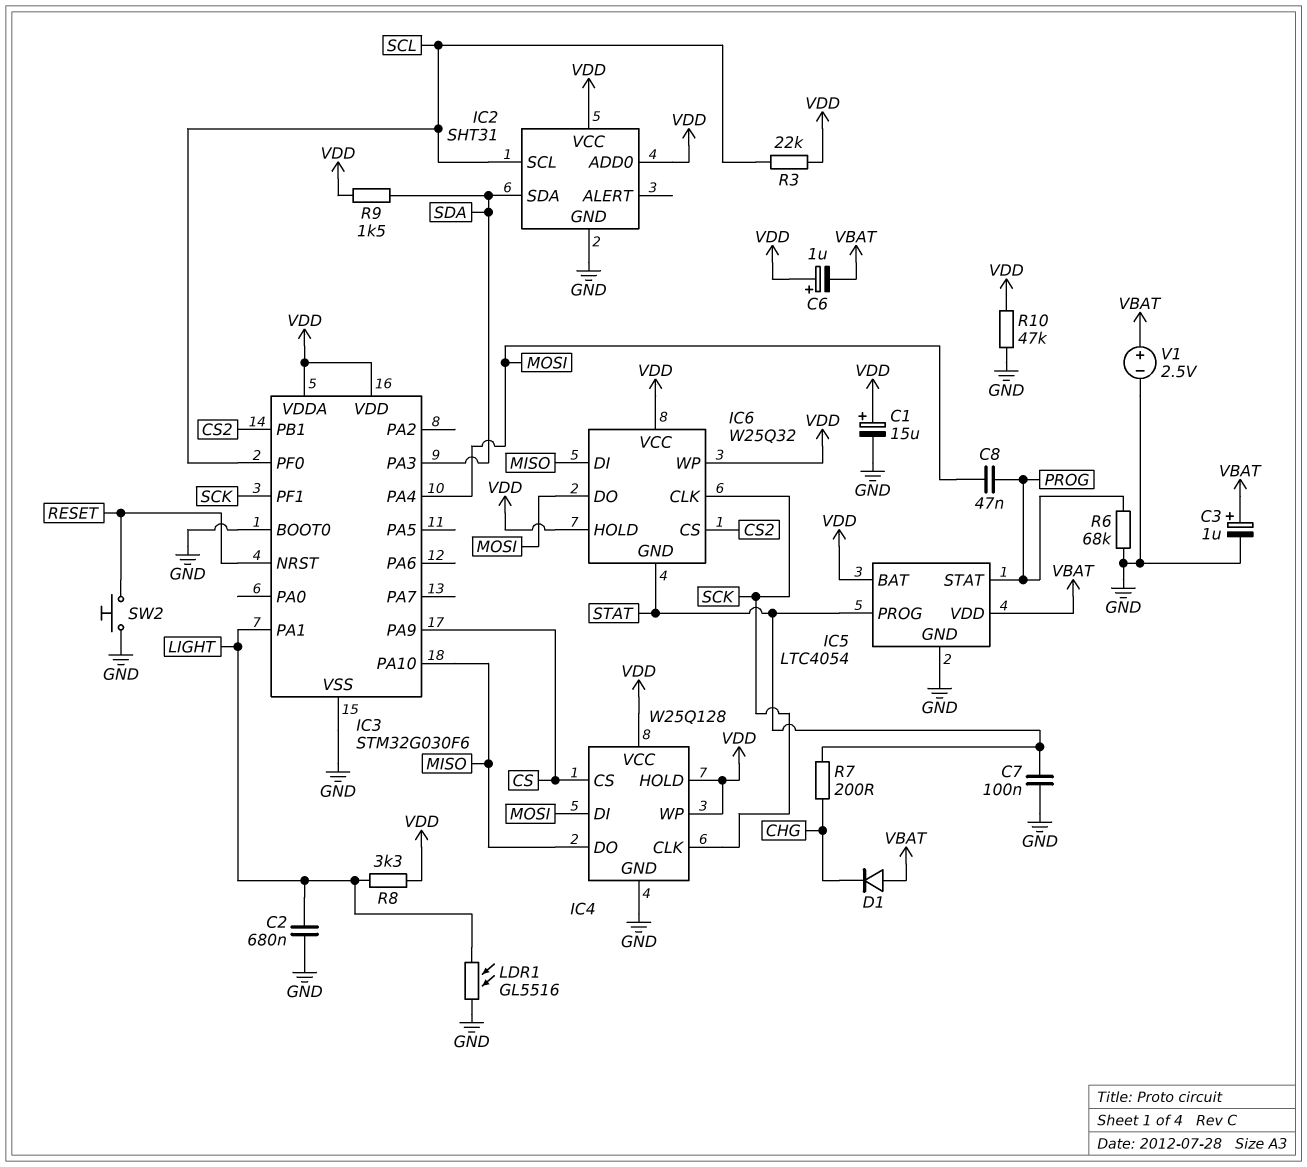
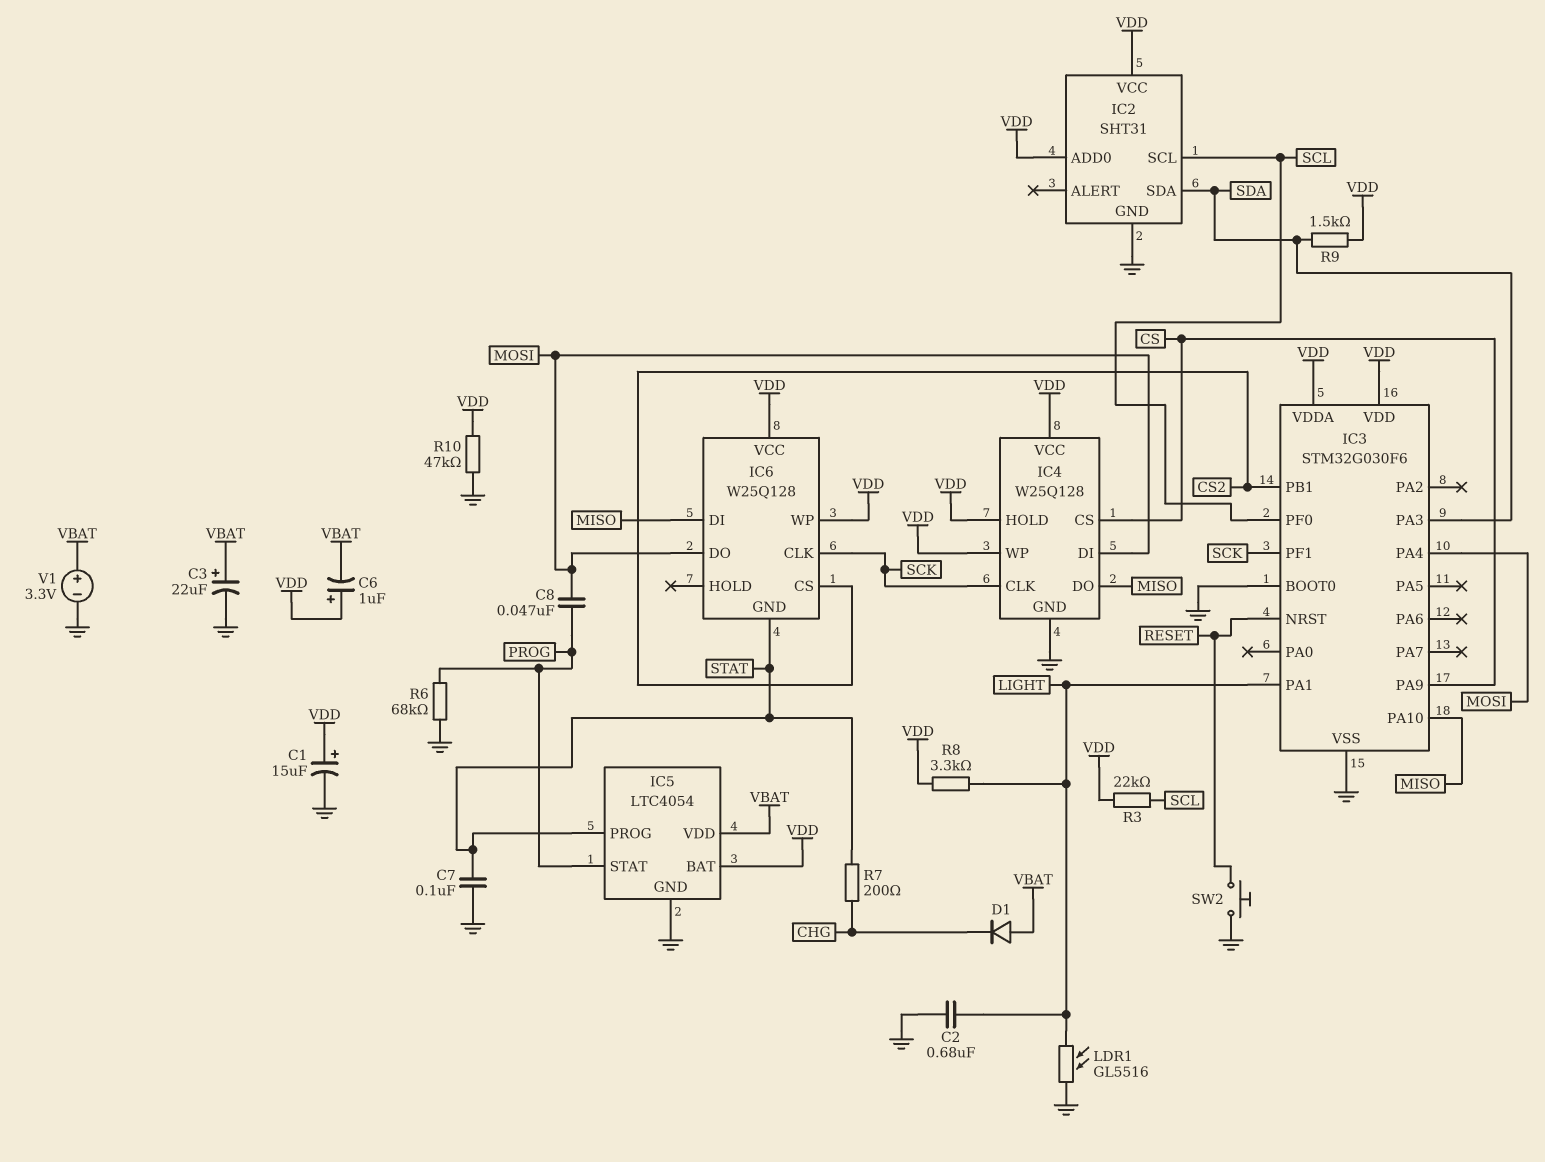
C3: 1uF (plus VBAT, minus GND) -> 22uF (plus VBAT, minus GND)
IC6: W25Q32 -> W25Q128
IC6 pin HOLD: VDD -> none
V1: 2.5V (plus VBAT, minus GND) -> 3.3V (plus VBAT, minus GND)

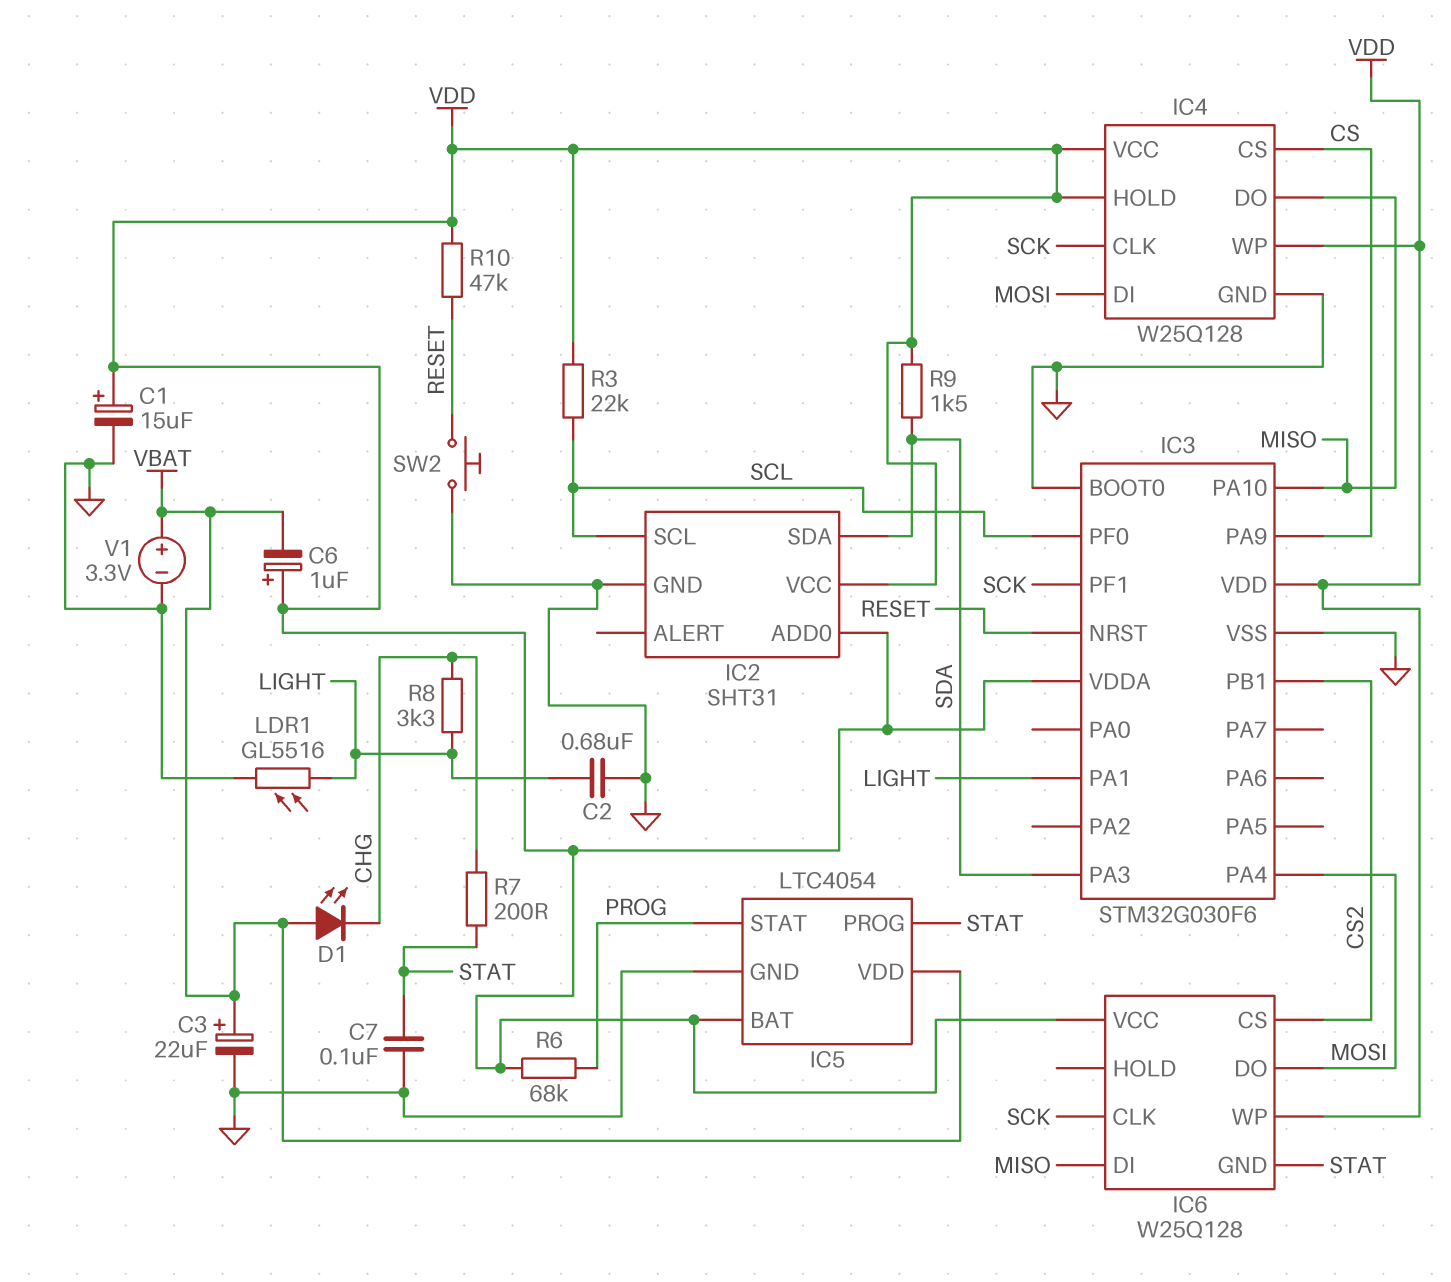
C8: 47nF (MOSI, PROG) -> none
D1: diode (A VBAT, K CHG) -> LED (A VBAT, K CHG)
R6: 68k (GND, PROG) -> 68k (PROG, VDD)
R8: 3.3k (LIGHT, VDD) -> 3.3k (CHG, LIGHT)
R10: 47k (GND, VDD) -> 47k (RESET, VDD)

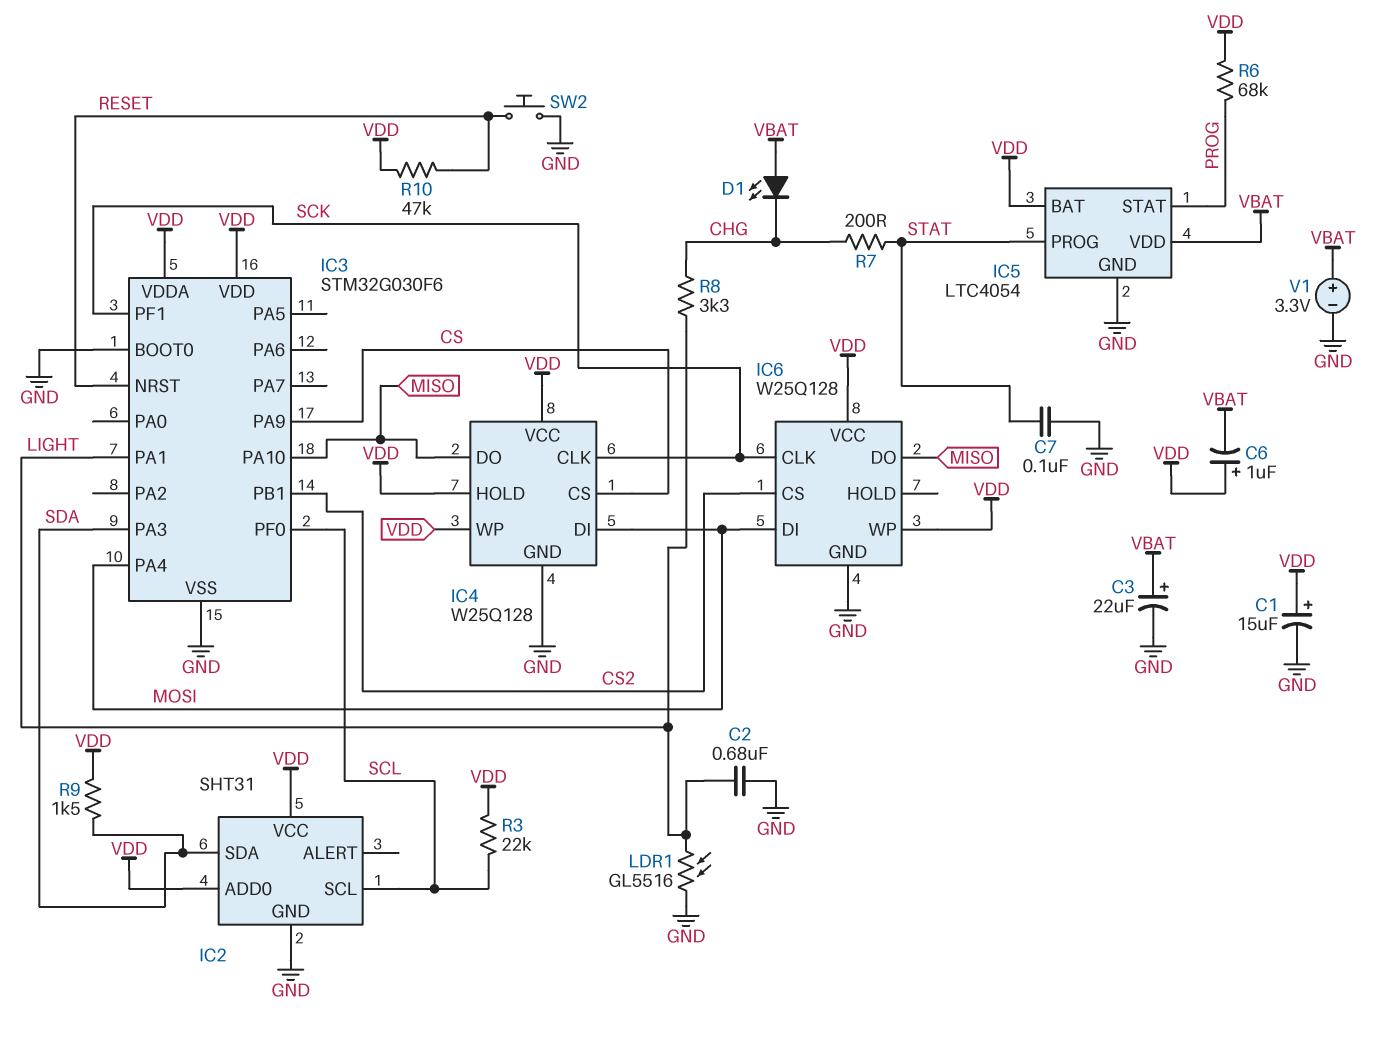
IC6 pin DI: MISO -> MOSI
IC6 pin DO: MOSI -> MISO
IC6 pin GND: STAT -> GND

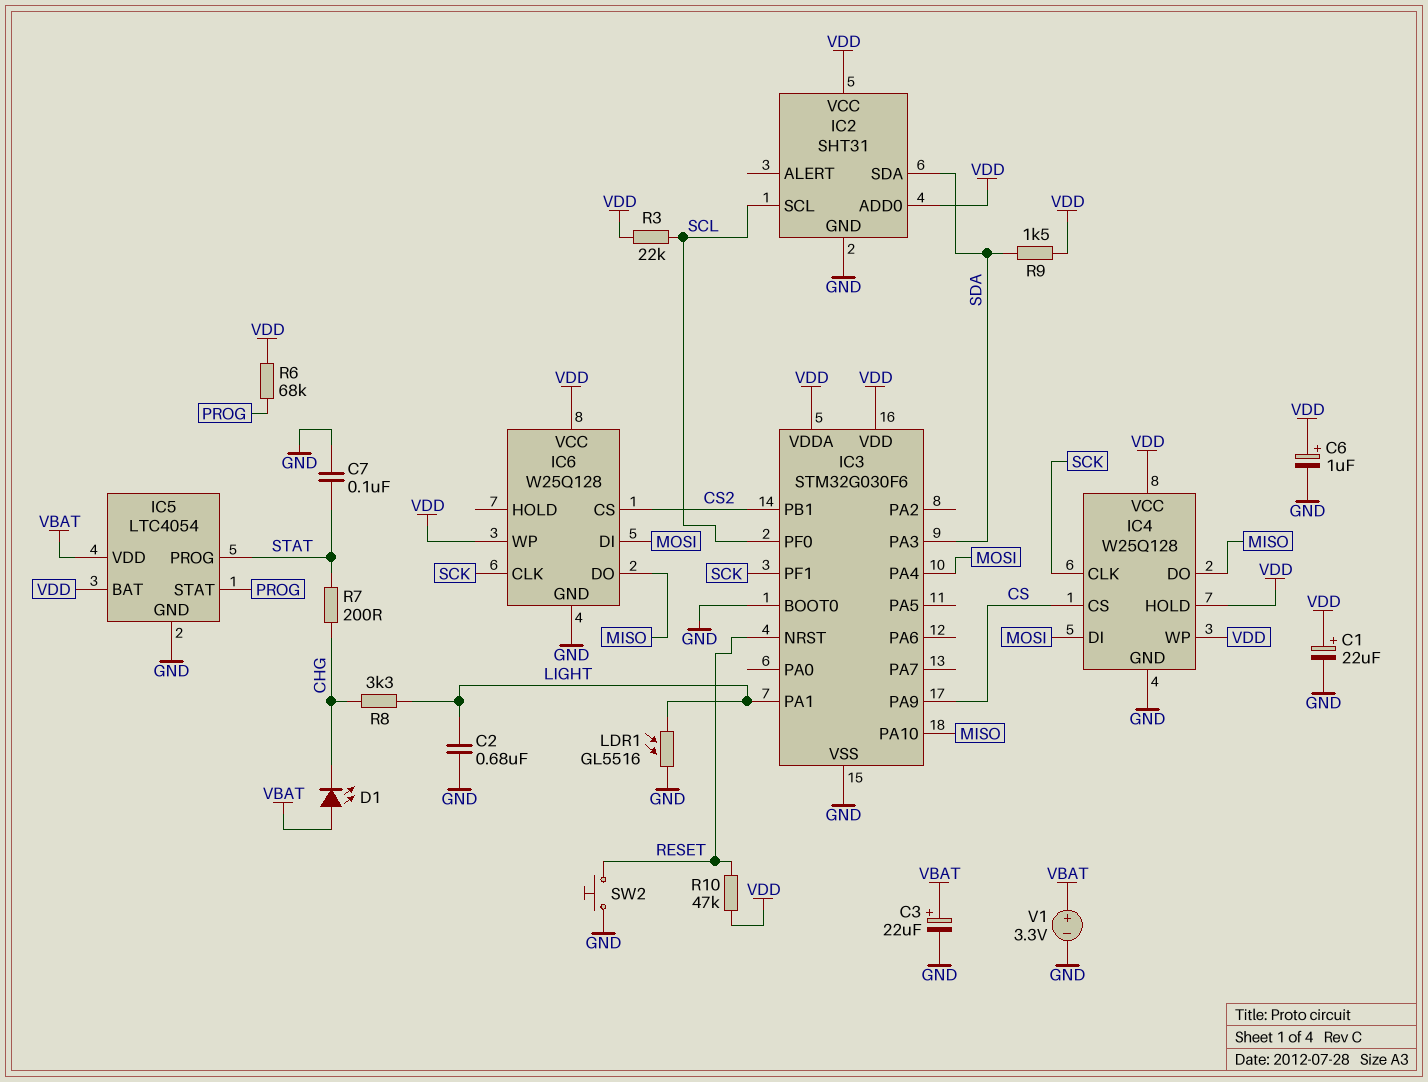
C1: 15uF (plus VDD, minus GND) -> 22uF (plus VDD, minus GND)
C6: 1uF (plus VDD, minus VBAT) -> 1uF (plus VDD, minus GND)

